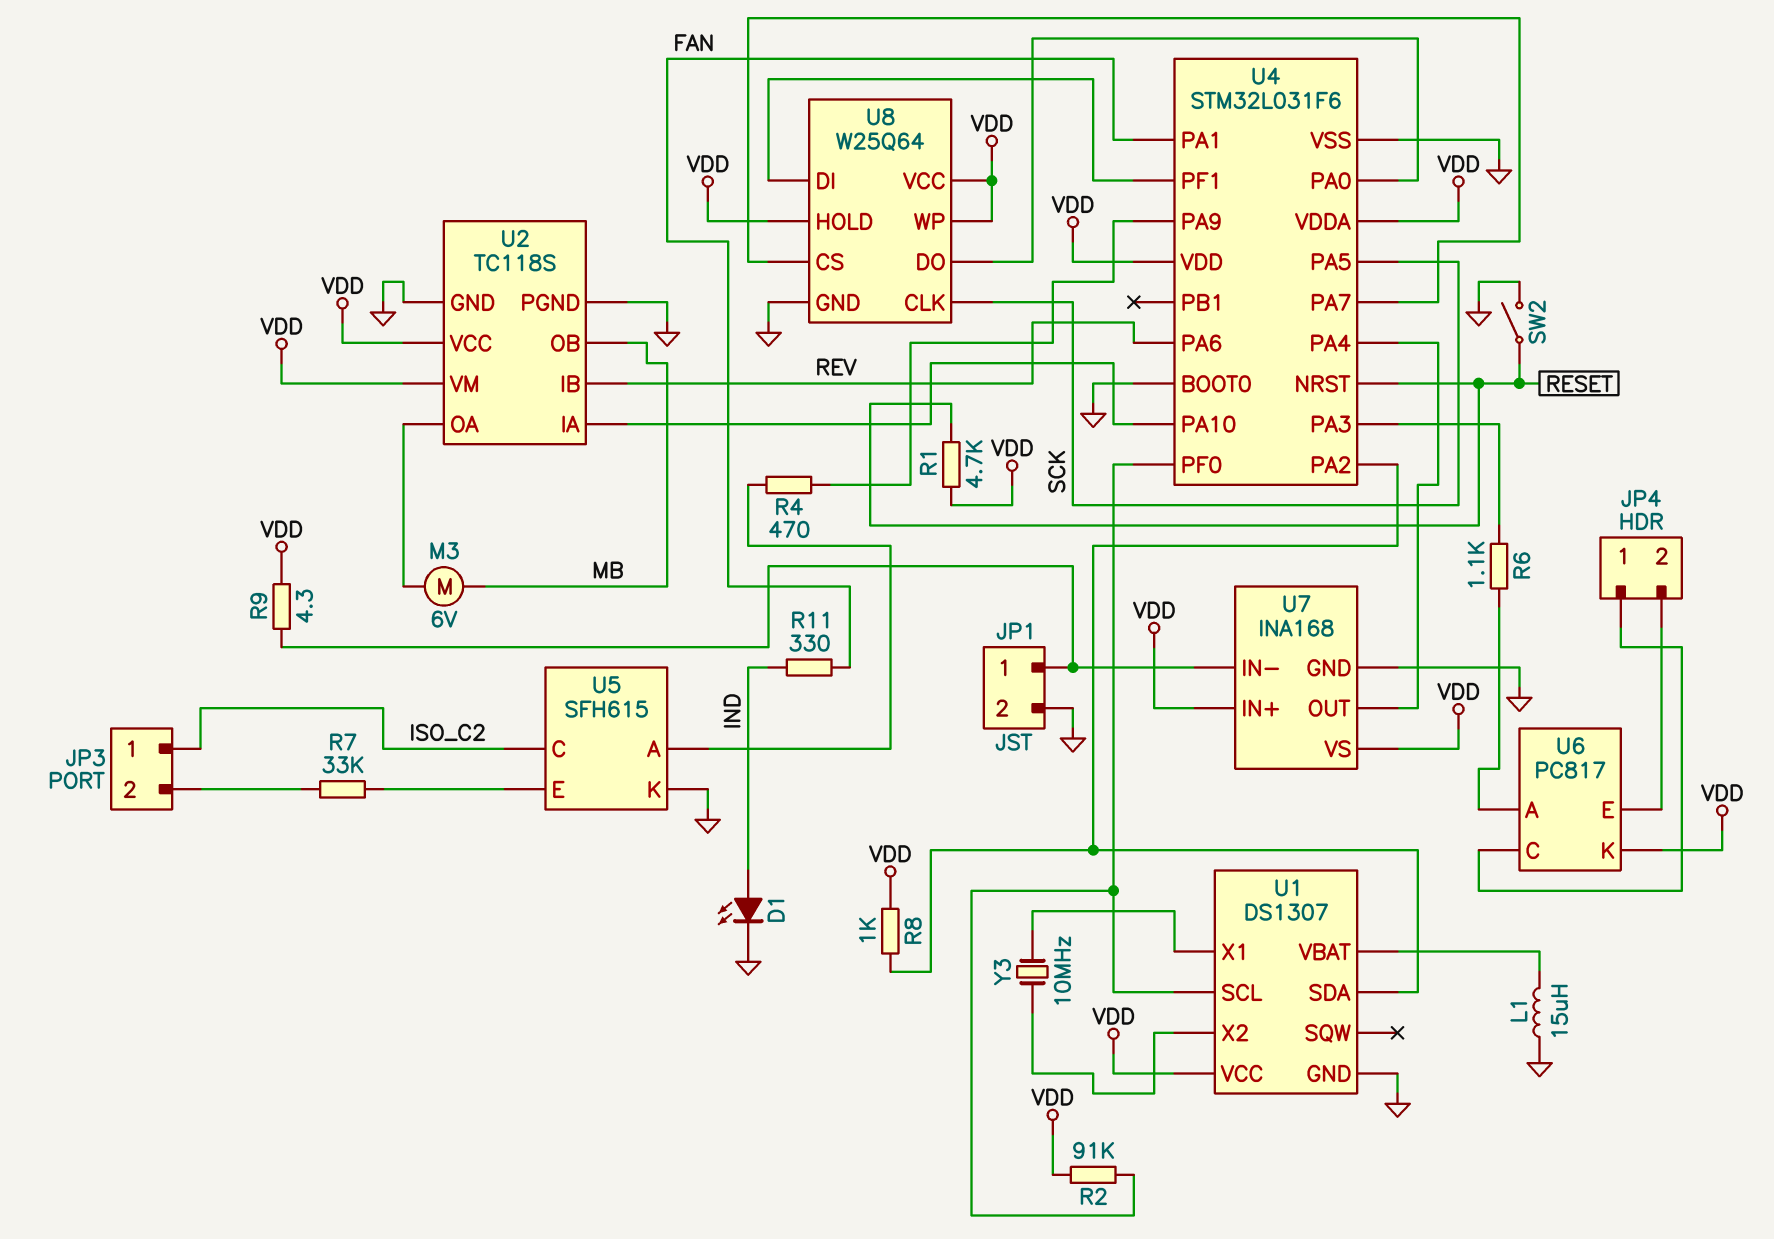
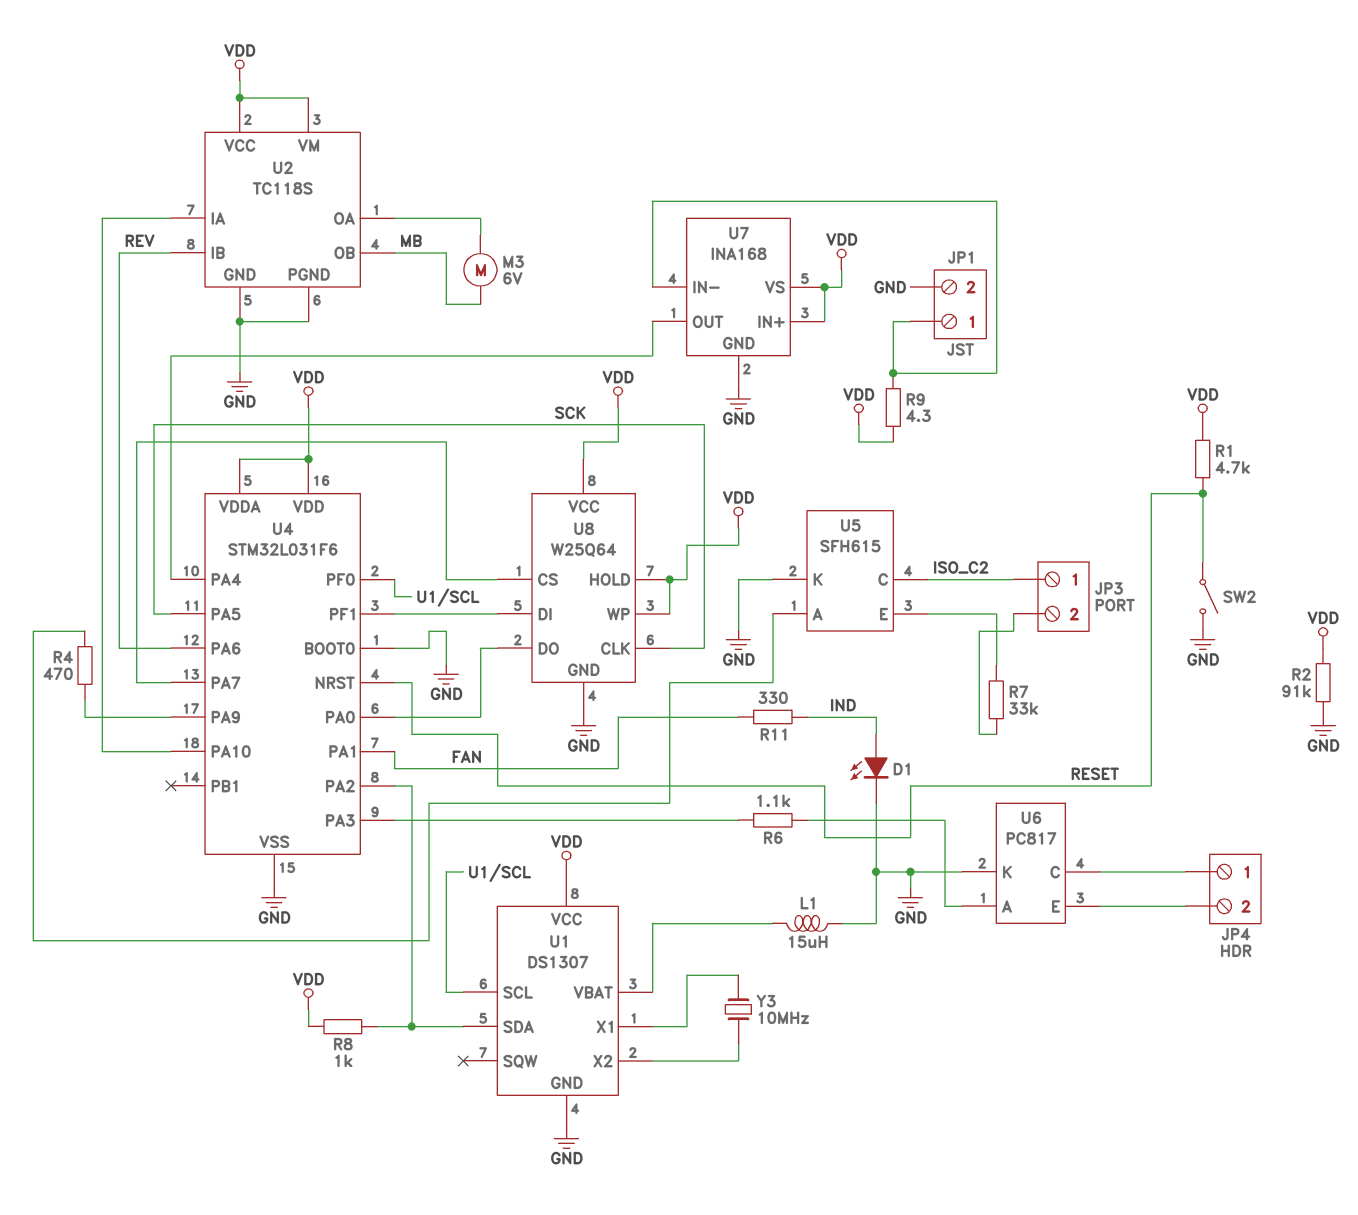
R2: 91k (U1/SCL, VDD) -> 91k (GND, VDD)
U6 pin K: VDD -> GND

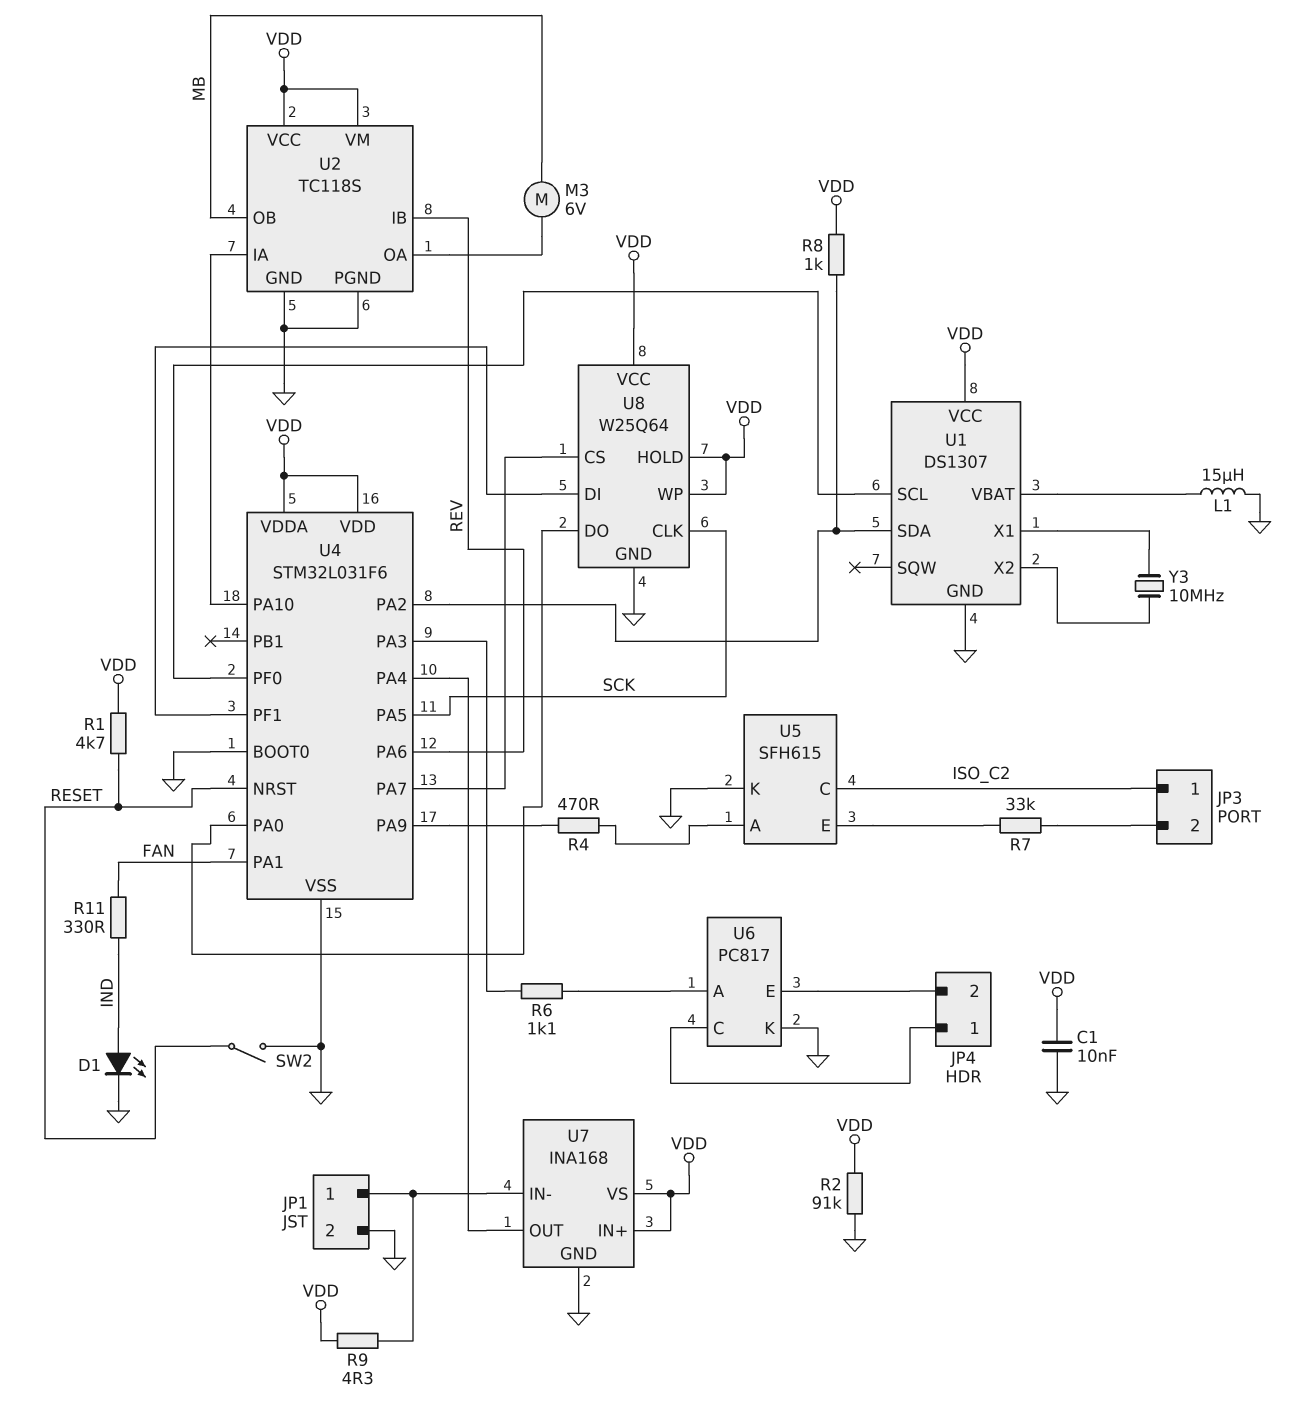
C1: none -> 10nF (GND, VDD)

